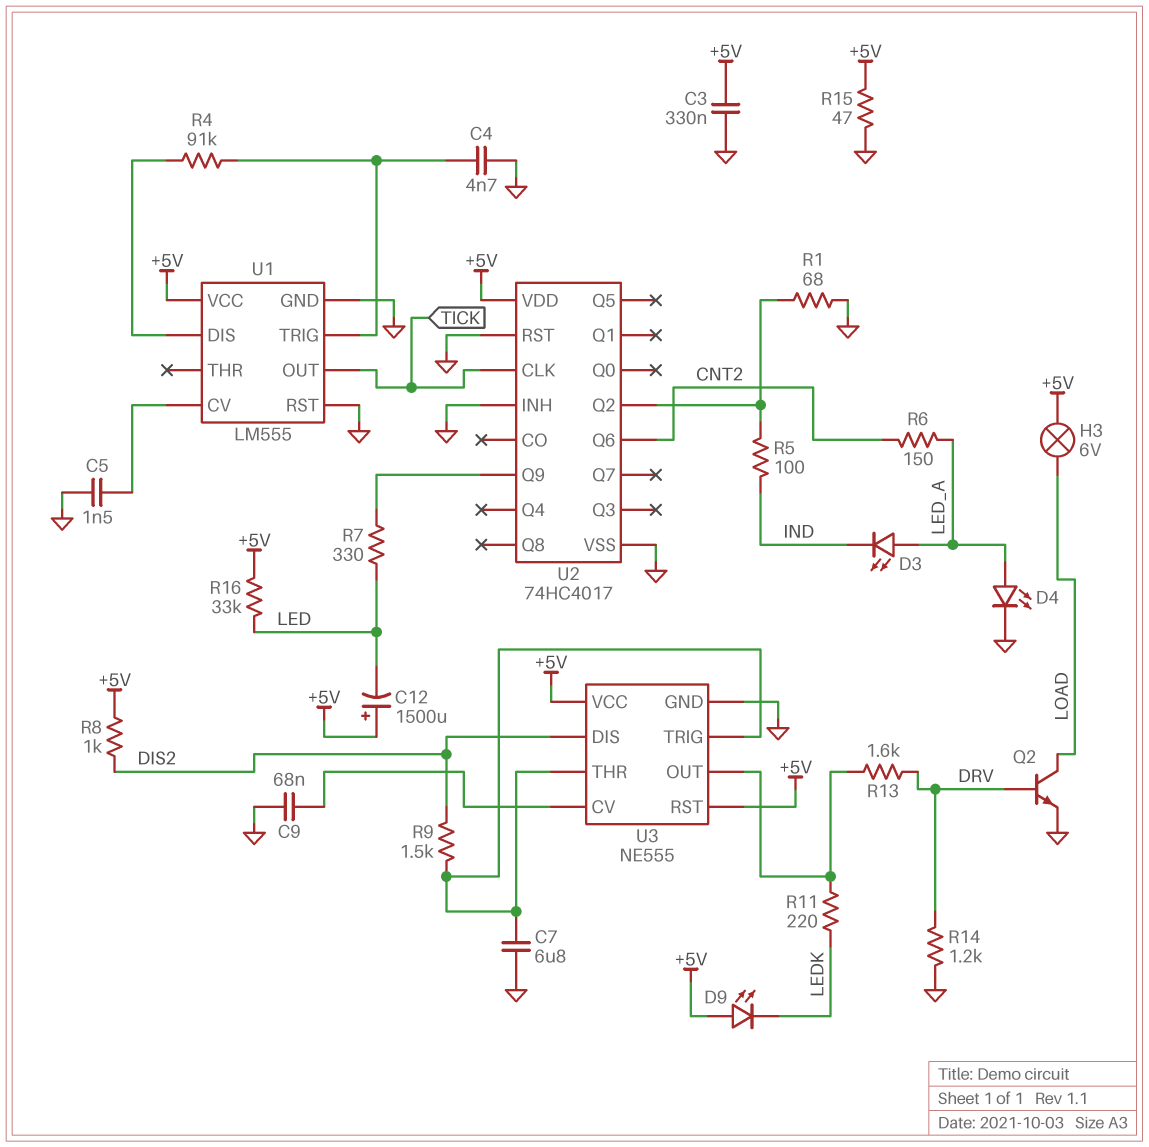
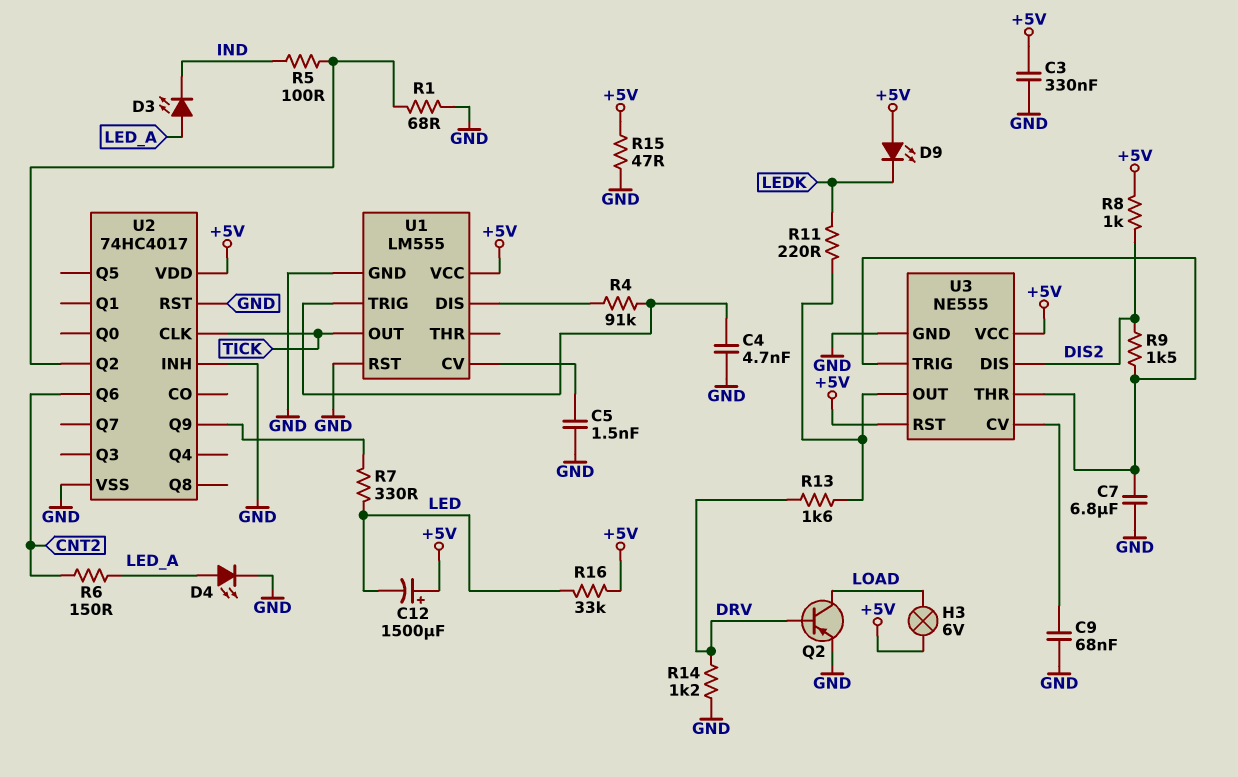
Q2: NPN (B DRV, C LOAD, E GND) -> PNP (B DRV, C LOAD, E GND)

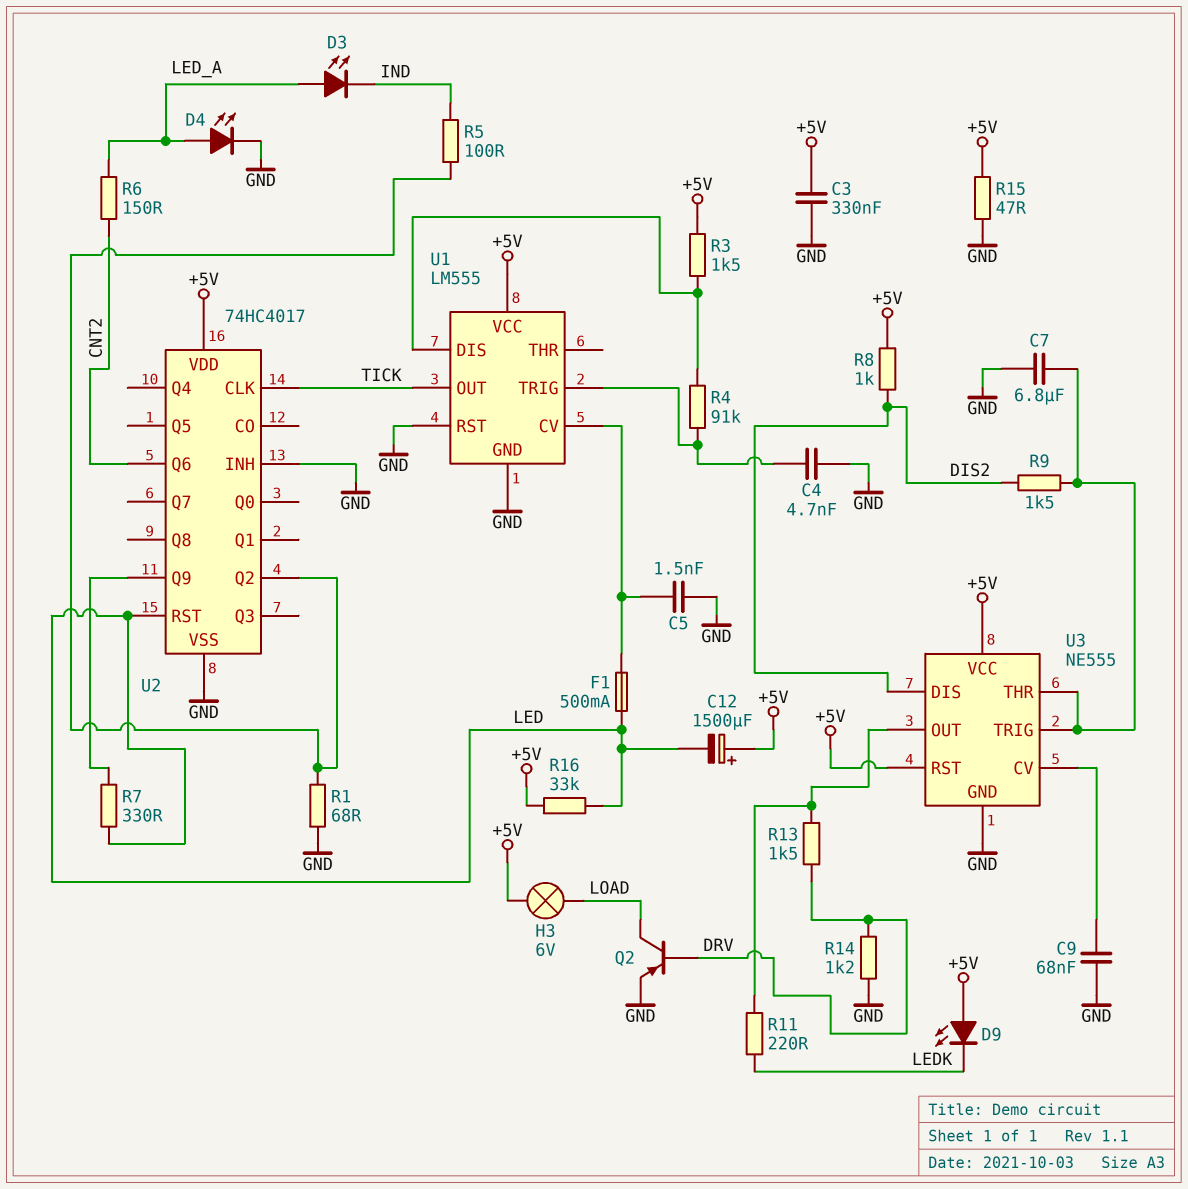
F1: none -> 500mA (LED, U1/CV)
R3: none -> 1.5k (+5V, U1/DIS)
R13: 1.6k (DRV, U3/OUT) -> 1.5k (DRV, U3/OUT)
U2 pin RST: GND -> LED

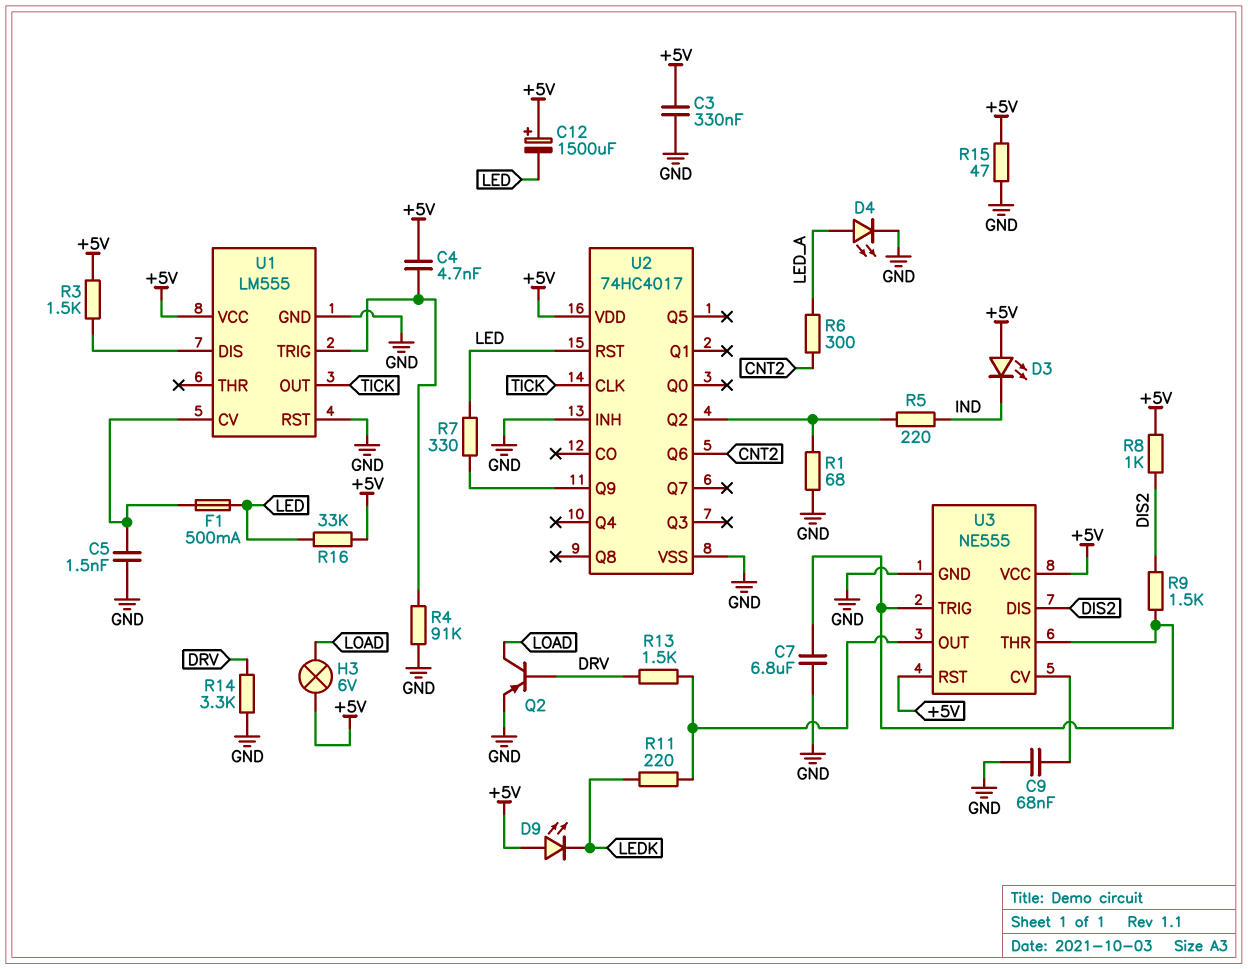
C4: 4.7nF (GND, U1/TRIG) -> 4.7nF (+5V, U1/TRIG)
D3: LED (A LED_A, K IND) -> LED (A +5V, K IND)
R4: 91k (U1/DIS, U1/TRIG) -> 91k (GND, U1/TRIG)
R5: 100 (IND, U2/Q2) -> 220 (IND, U2/Q2)
R6: 150 (CNT2, LED_A) -> 300 (CNT2, LED_A)
R14: 1.2k (DRV, GND) -> 3.3k (DRV, GND)

